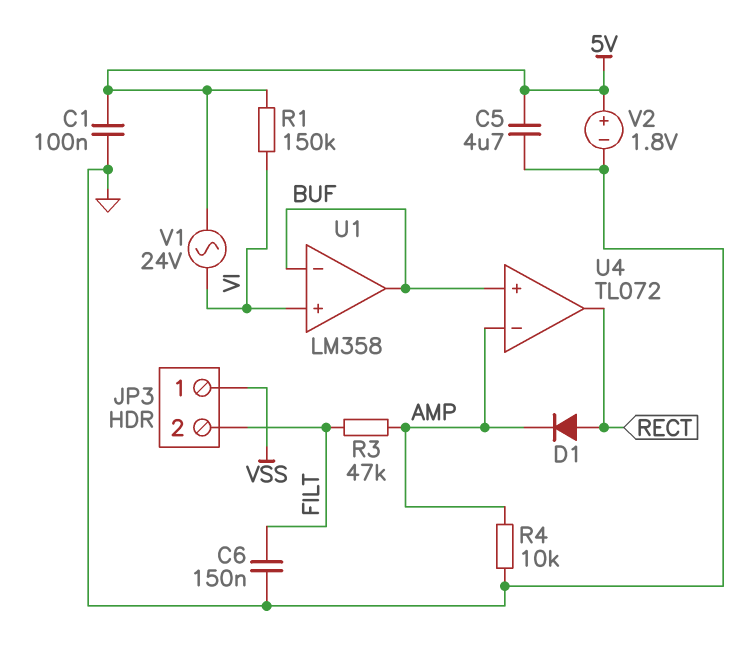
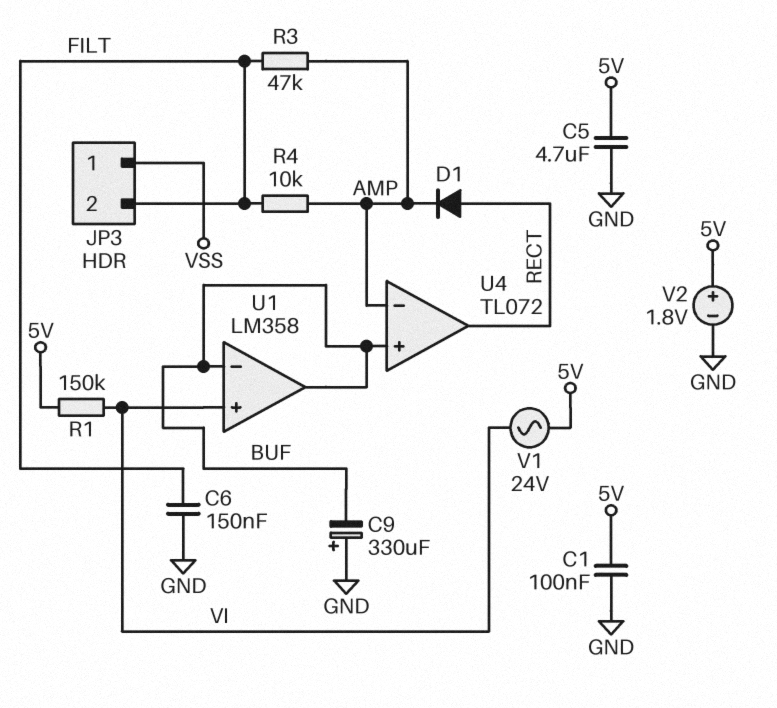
C9: none -> 330uF (plus GND, minus BUF)
R4: 10k (AMP, GND) -> 10k (AMP, FILT)

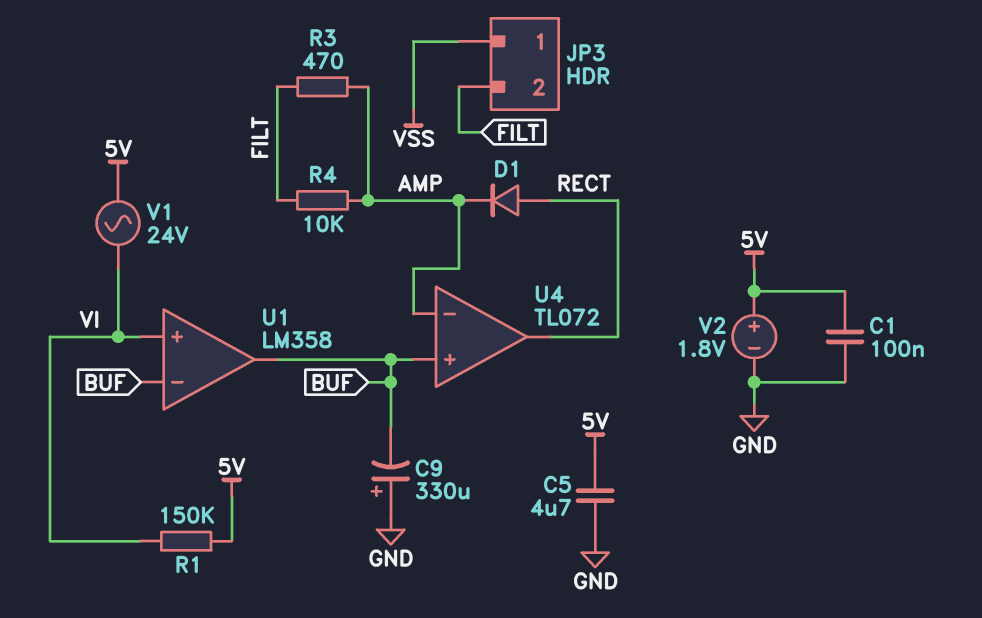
C6: 150nF (FILT, GND) -> none
R3: 47k (AMP, FILT) -> 470 (AMP, FILT)

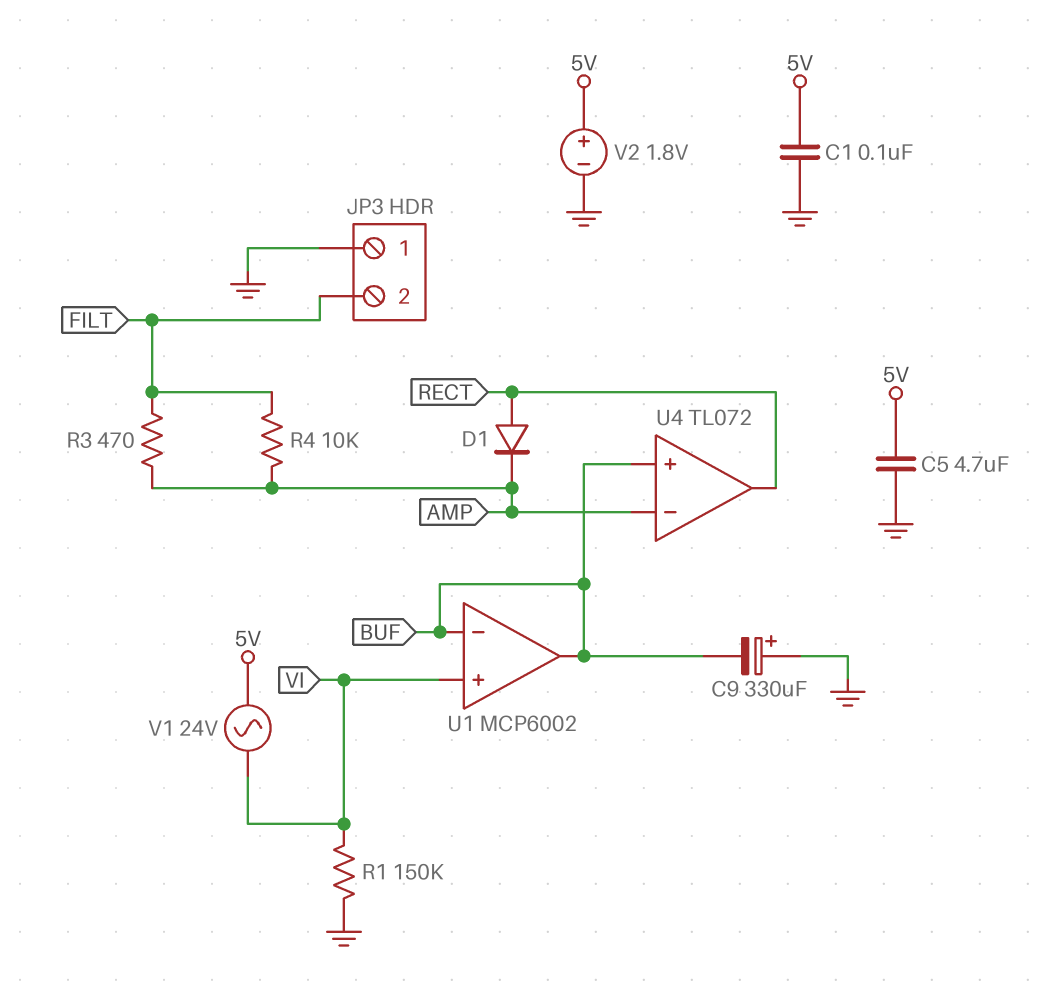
JP3 pin 1: VSS -> GND
R1: 150k (5V, VI) -> 150k (GND, VI)
U1: LM358 -> MCP6002

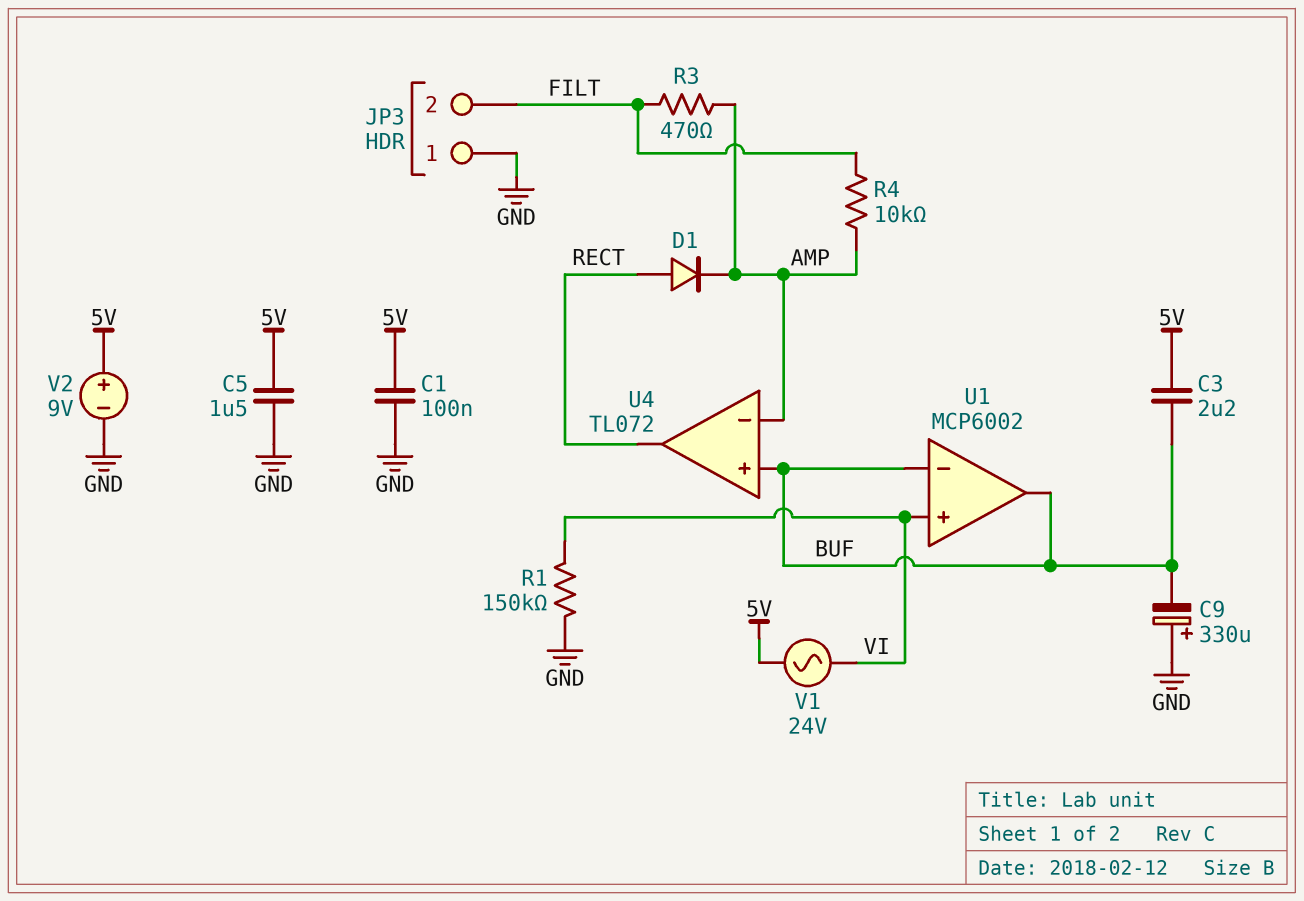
C3: none -> 2.2uF (5V, BUF)
C5: 4.7uF (5V, GND) -> 1.5uF (5V, GND)
V2: 1.8V (plus 5V, minus GND) -> 9V (plus 5V, minus GND)

